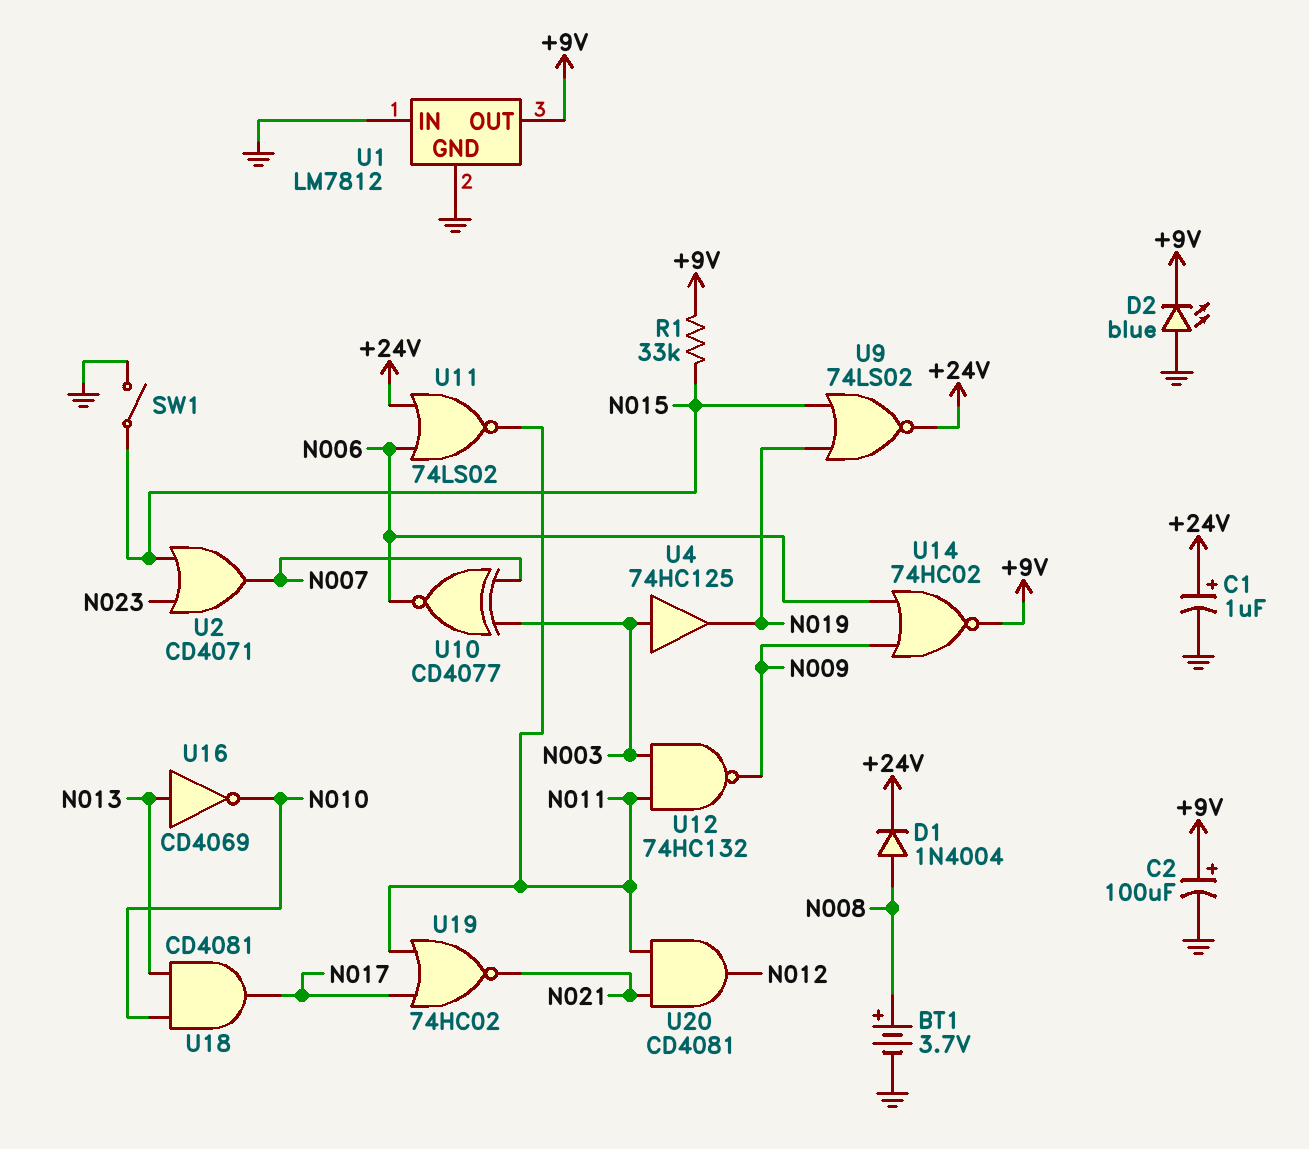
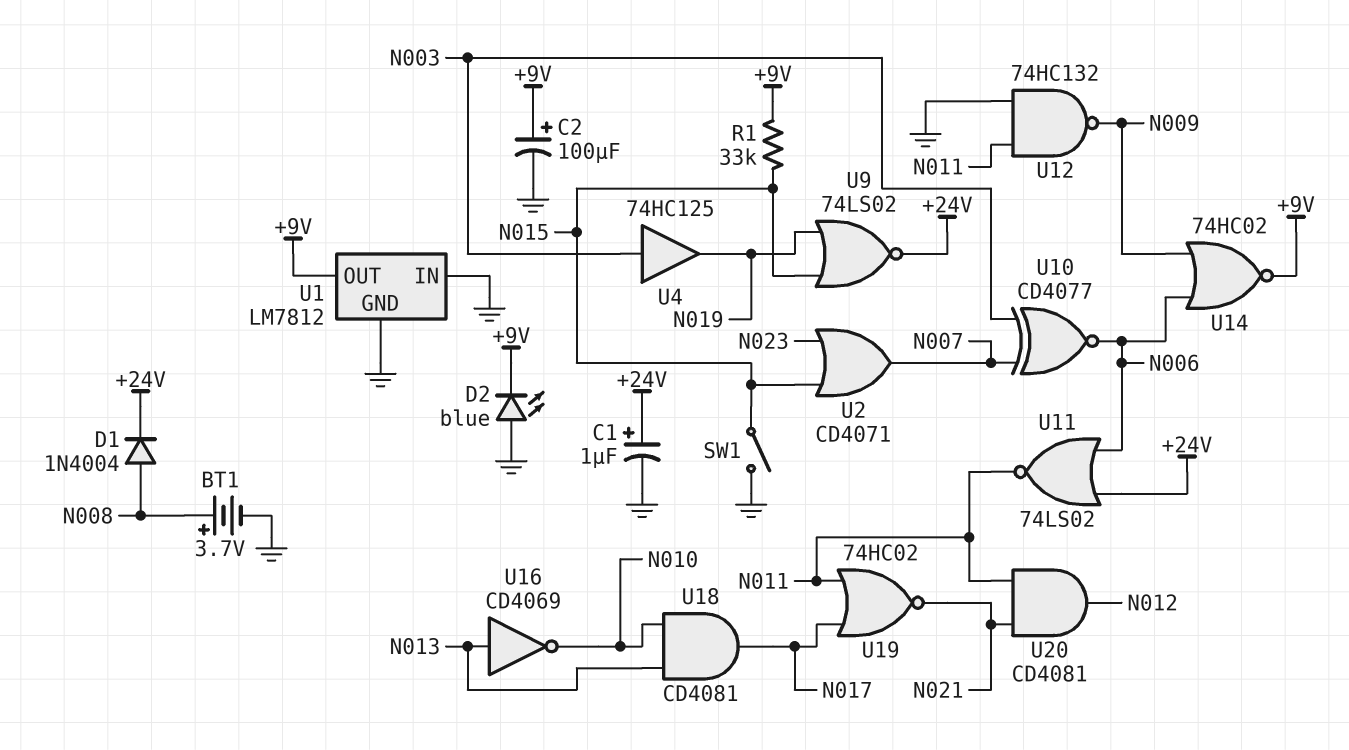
U12: NAND 74HC132 (in N003, in N011, out N009) -> NAND 74HC132 (in GND, in N011, out N009)

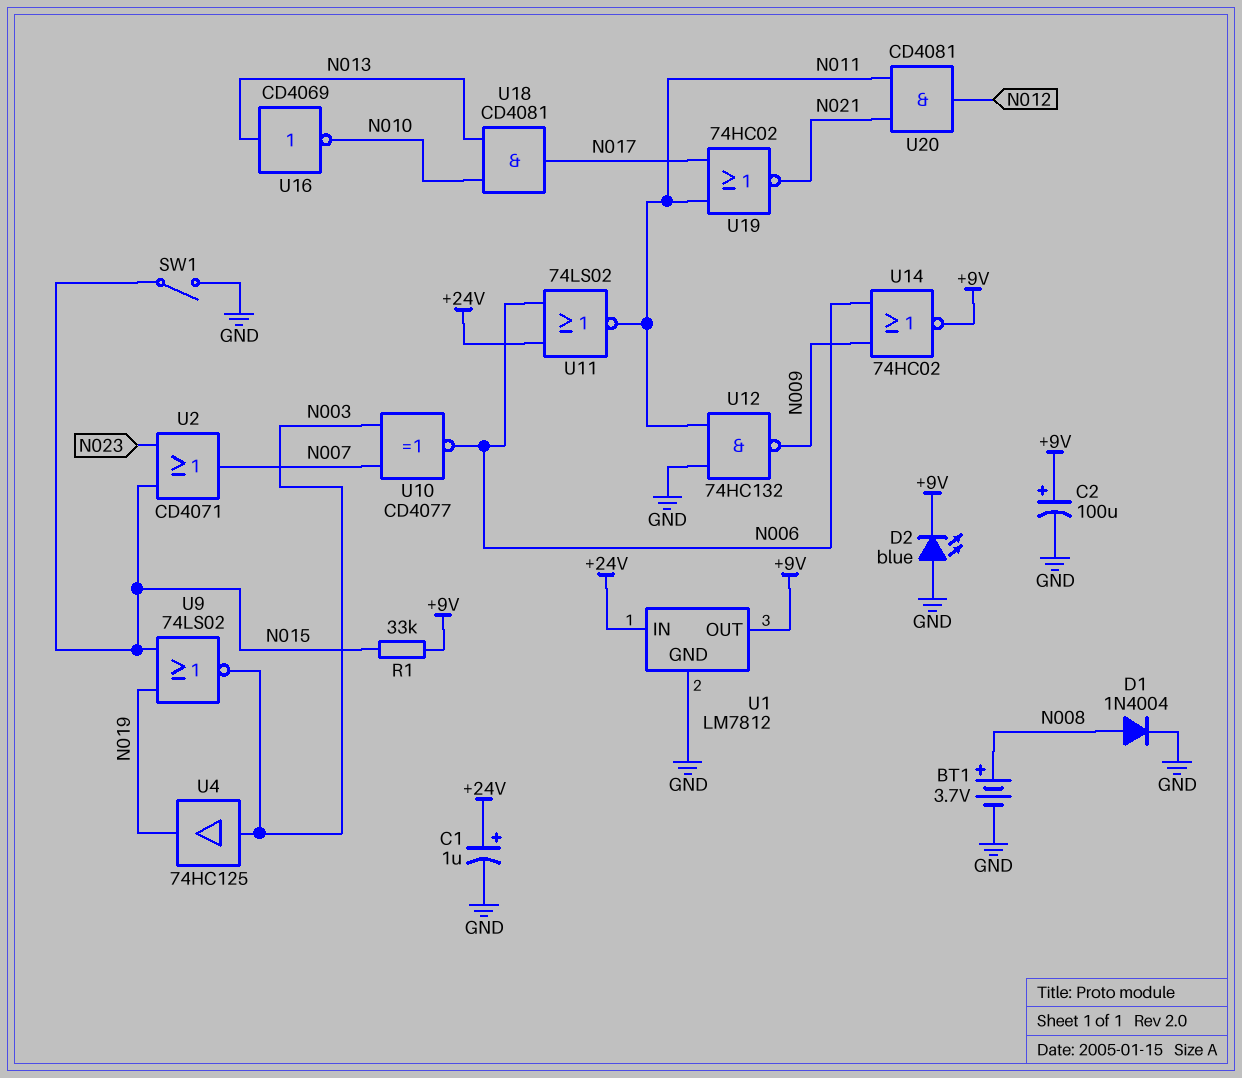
D1: diode 1N4004 (A N008, K +24V) -> diode 1N4004 (A N008, K GND)
U1 pin IN: GND -> +24V
U9: NOR 74LS02 (in N015, in N019, out +24V) -> NOR 74LS02 (in N015, in N019, out N003)

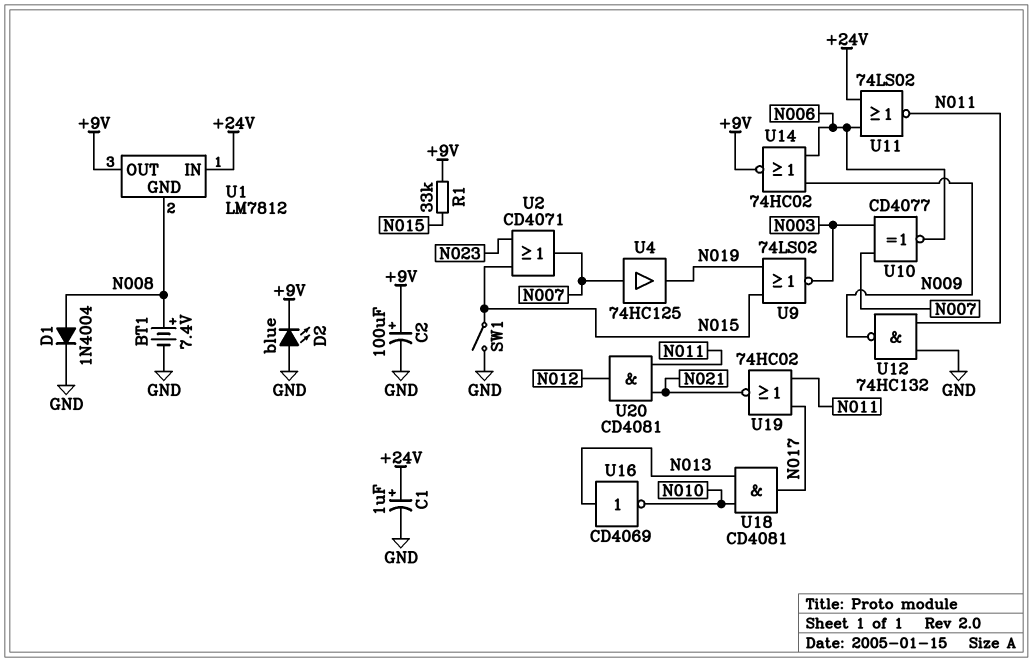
BT1: 3.7V (plus N008, minus GND) -> 7.4V (plus N008, minus GND)
U1 pin GND: GND -> N008
U4: buffer 74HC125 (in N003, out N019) -> buffer 74HC125 (in N007, out N019)

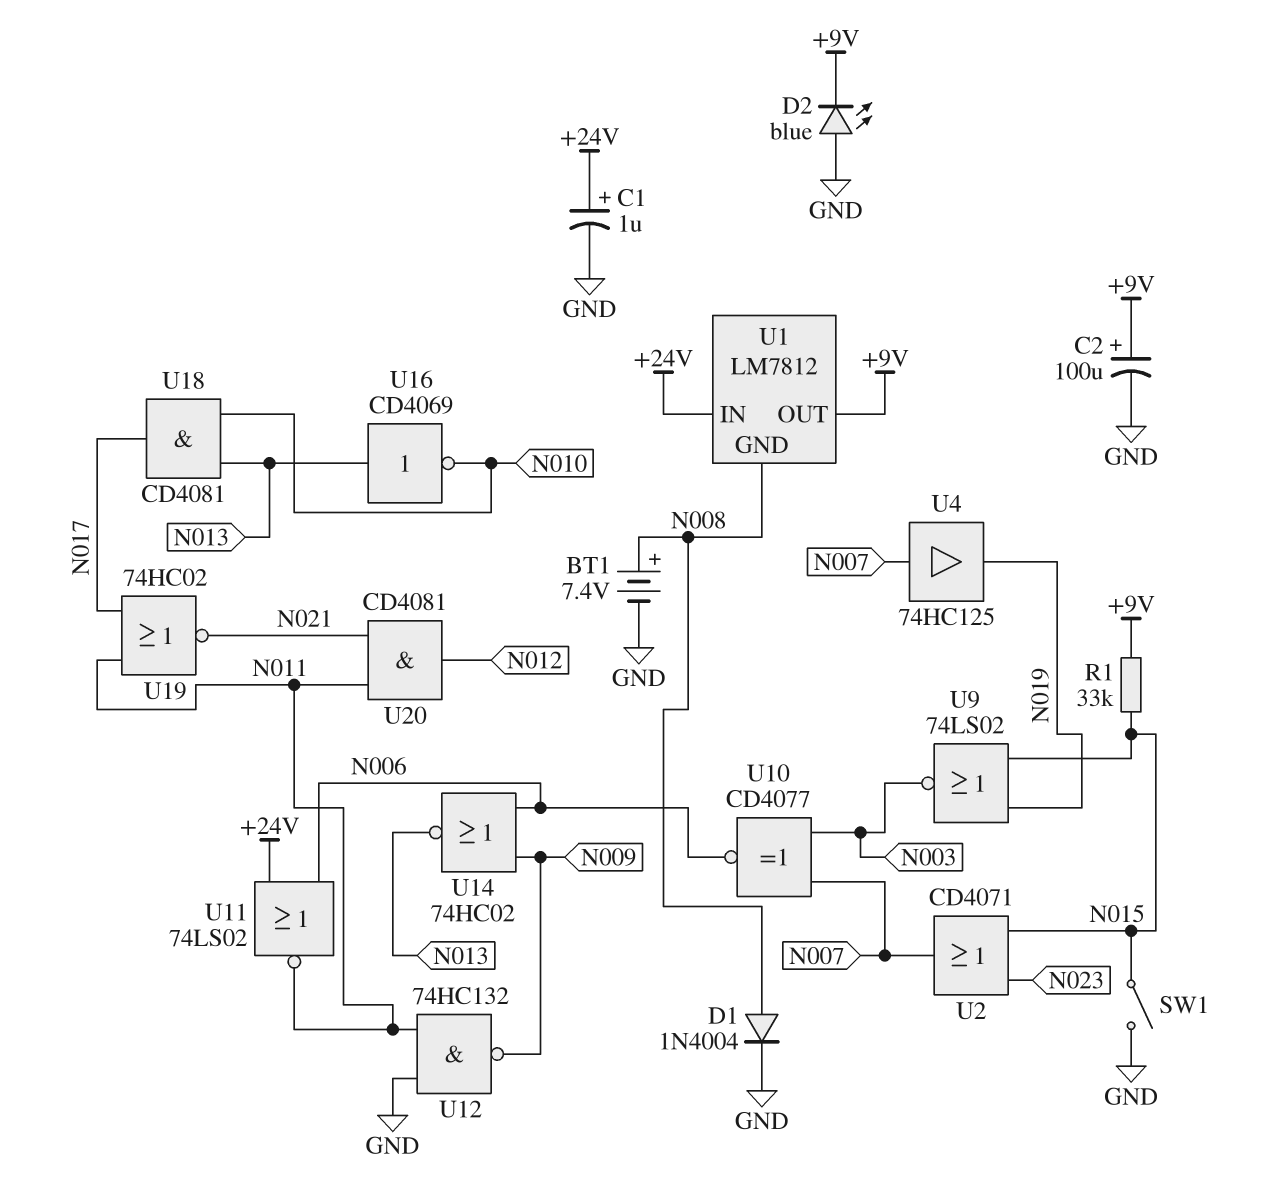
U14: NOR 74HC02 (in N006, in N009, out +9V) -> NOR 74HC02 (in N006, in N009, out N013)

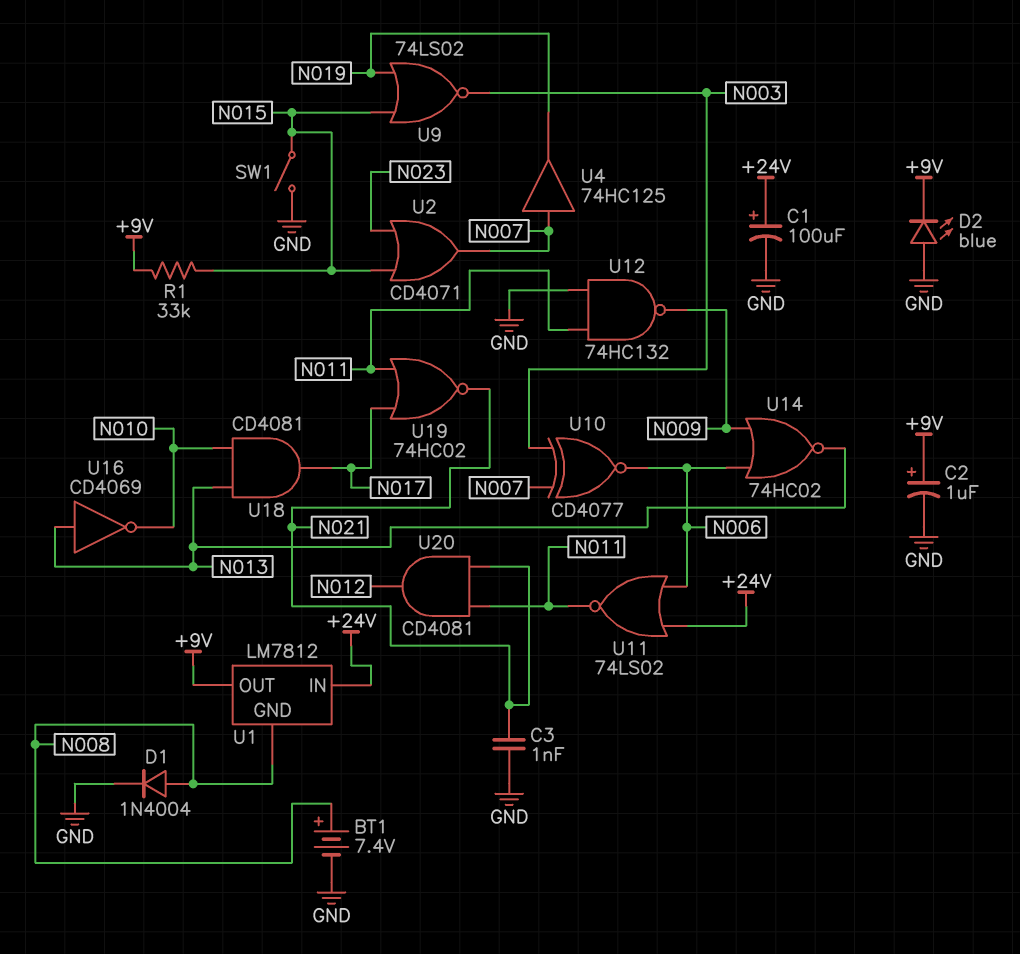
C1: 1uF (plus +24V, minus GND) -> 100uF (plus +24V, minus GND)
C2: 100uF (plus +9V, minus GND) -> 1uF (plus +9V, minus GND)
C3: none -> 1nF (GND, N021)

